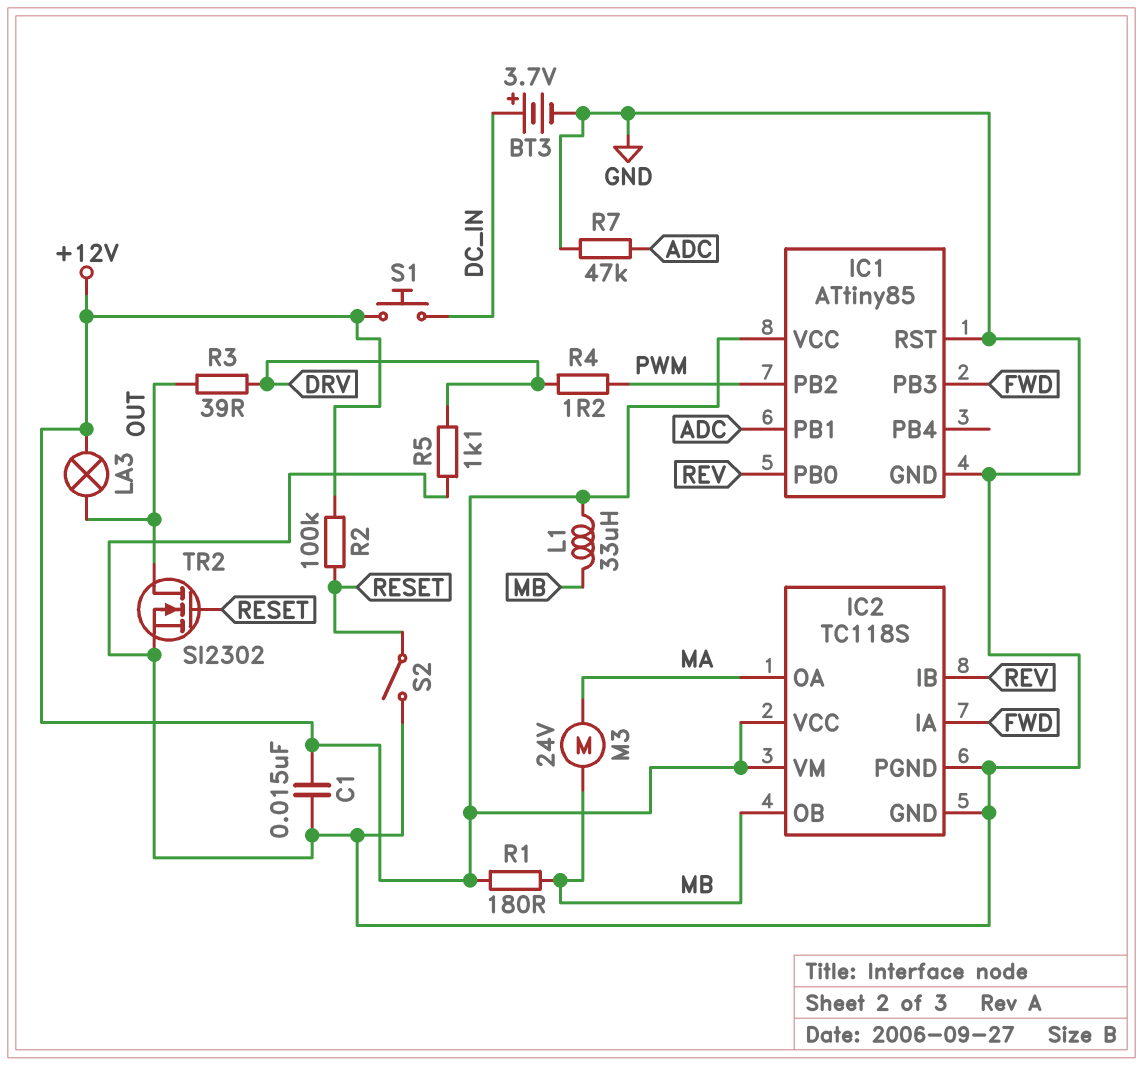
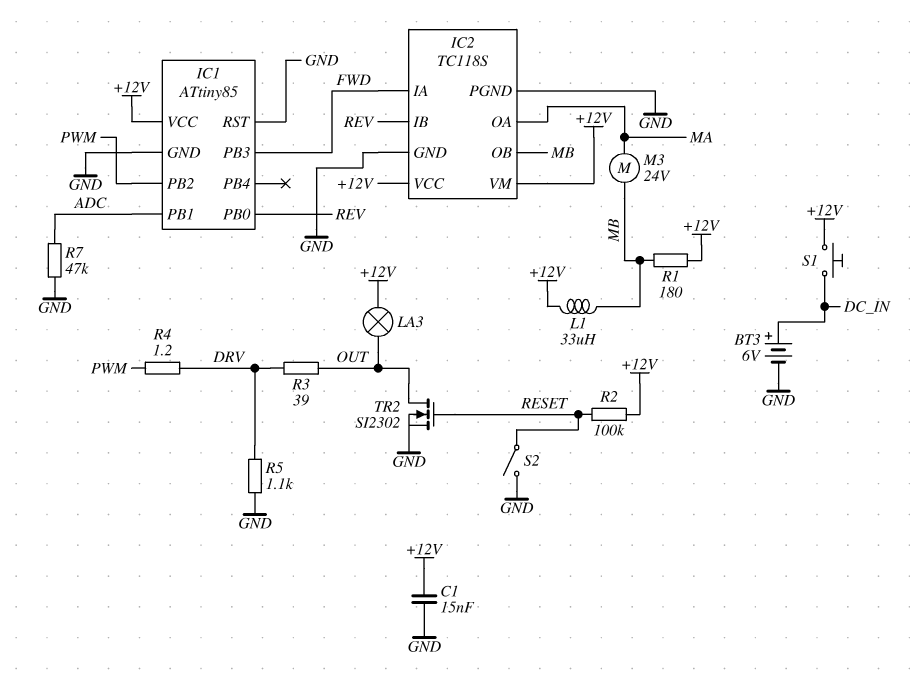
BT3: 3.7V (plus DC_IN, minus GND) -> 6V (plus DC_IN, minus GND)

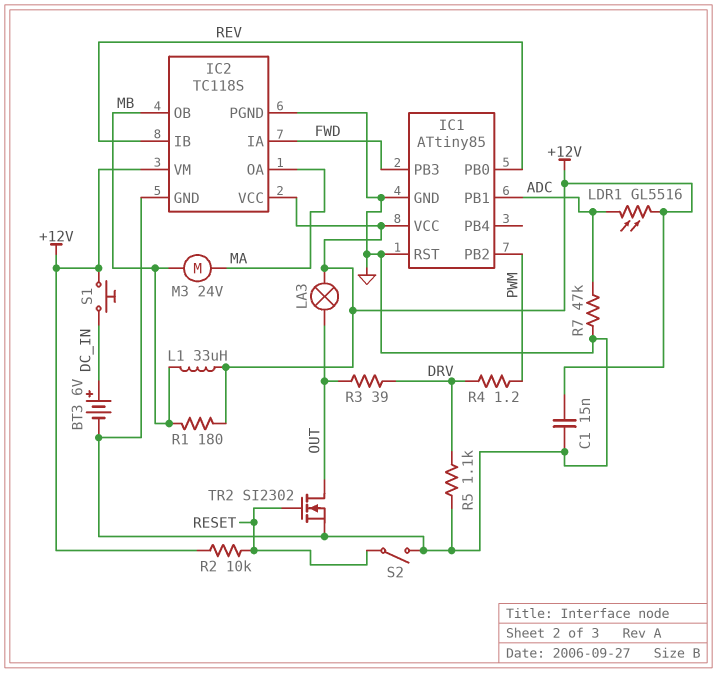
LDR1: none -> GL5516 (+12V, ADC)
R2: 100k (+12V, RESET) -> 10k (+12V, RESET)

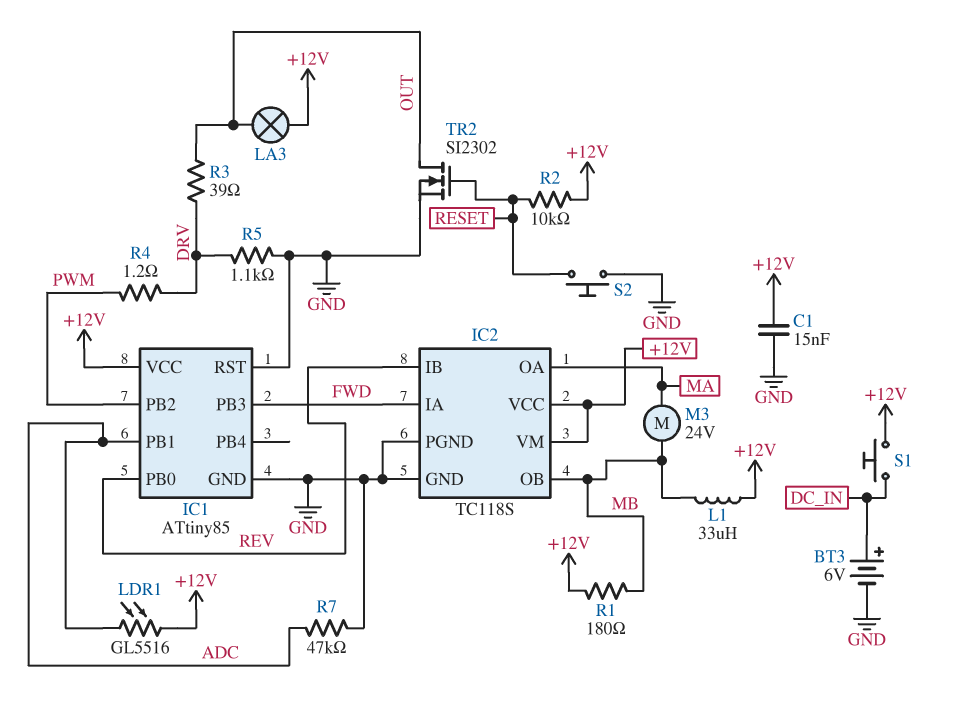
S2: switch (GND, RESET) -> button (GND, RESET)

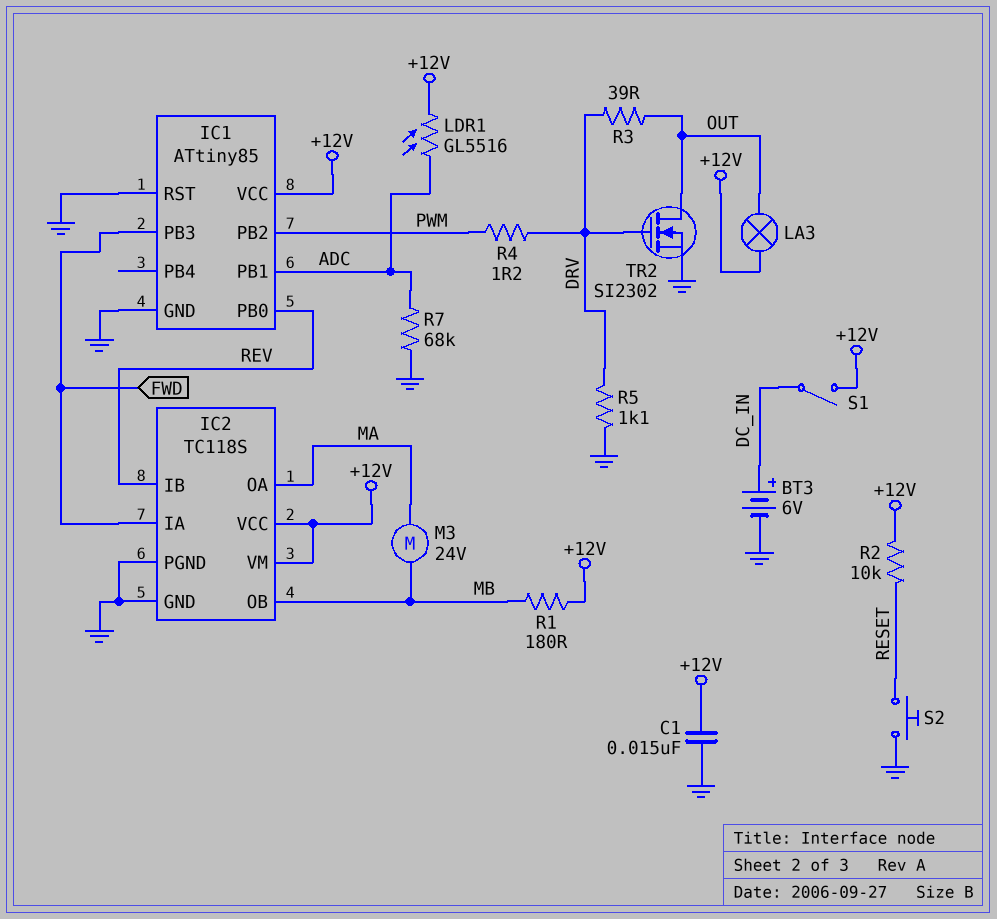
L1: 33uH (+12V, MB) -> none
R7: 47k (ADC, GND) -> 68k (ADC, GND)
S1: button (+12V, DC_IN) -> switch (+12V, DC_IN)
TR2: NMOS SI2302 (G RESET, D OUT, S GND) -> NMOS SI2302 (G DRV, D OUT, S GND)

